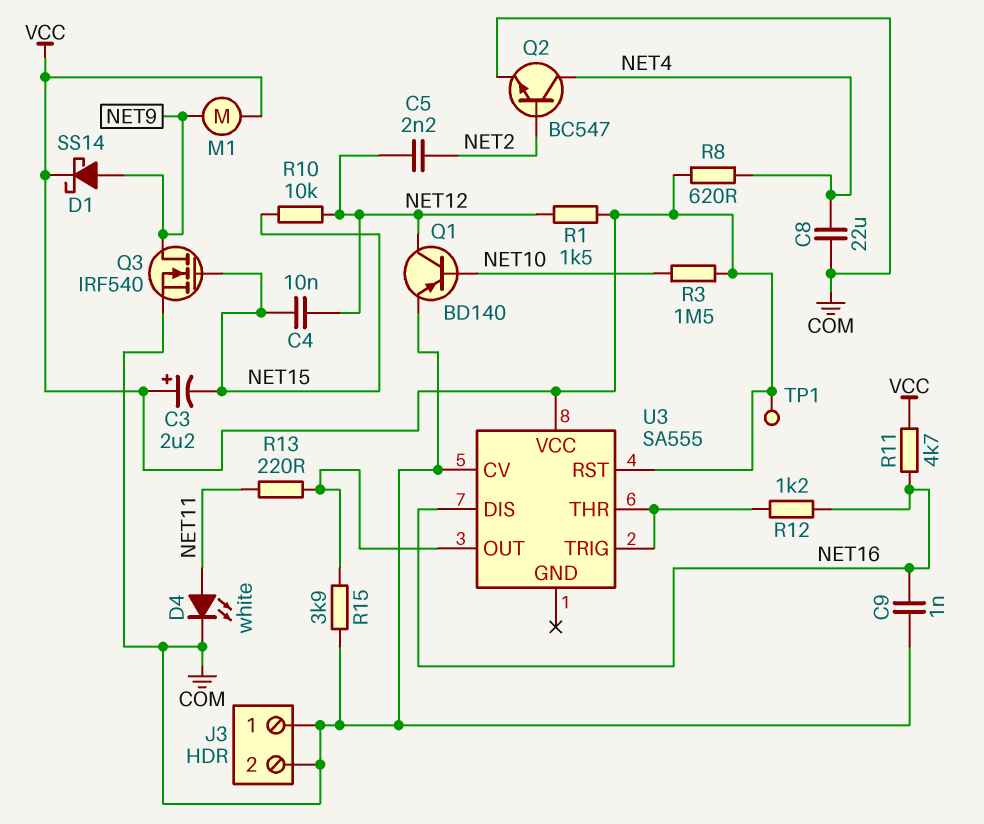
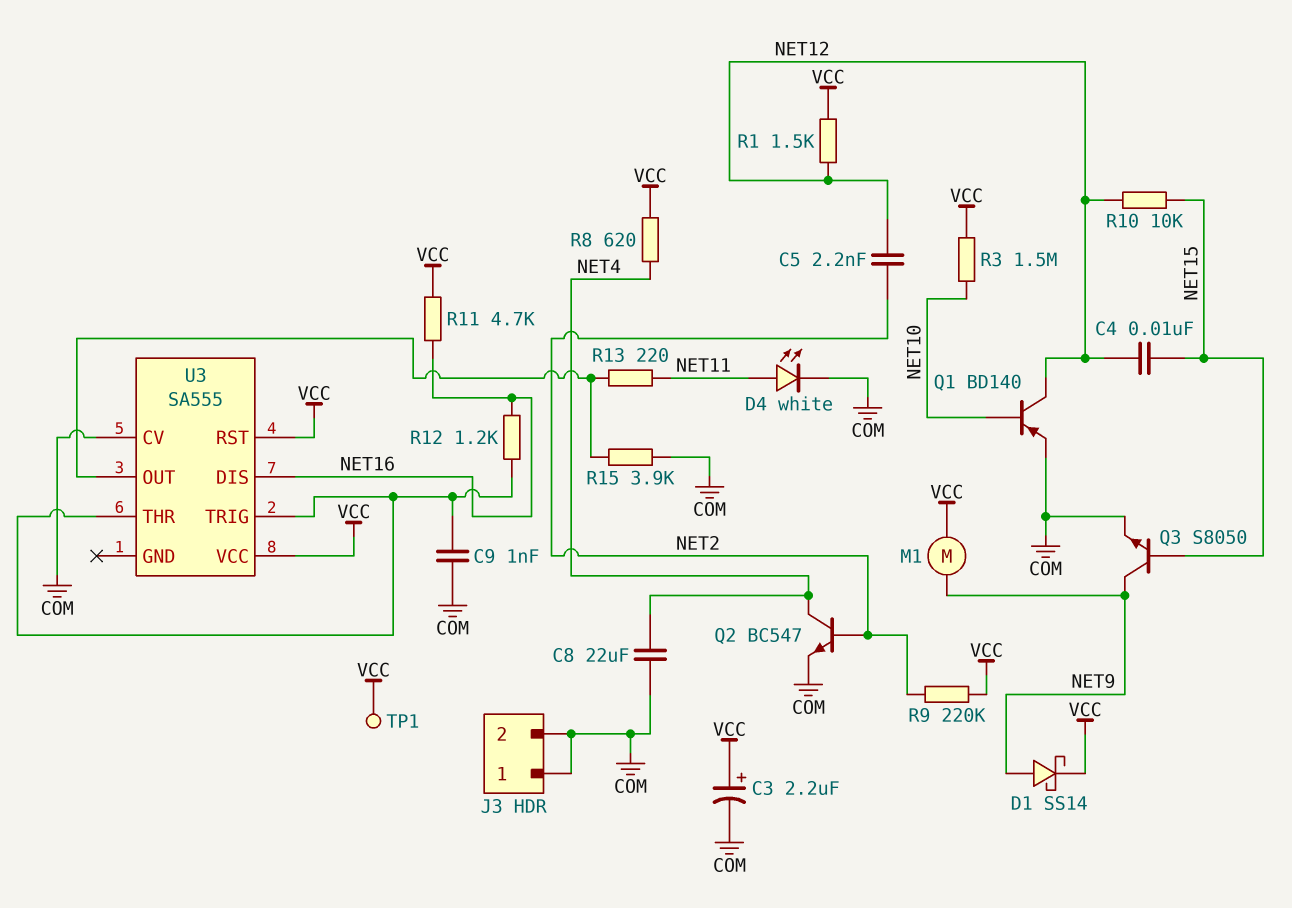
C3: 2.2uF (plus VCC, minus NET15) -> 2.2uF (plus VCC, minus COM)
C9: 1nF (COM, NET16) -> 1nF (COM, U3/THR)
Q3: NMOS IRF540 (G NET15, D NET9, S COM) -> NPN S8050 (B NET15, C NET9, E COM)
R9: none -> 220k (NET2, VCC)

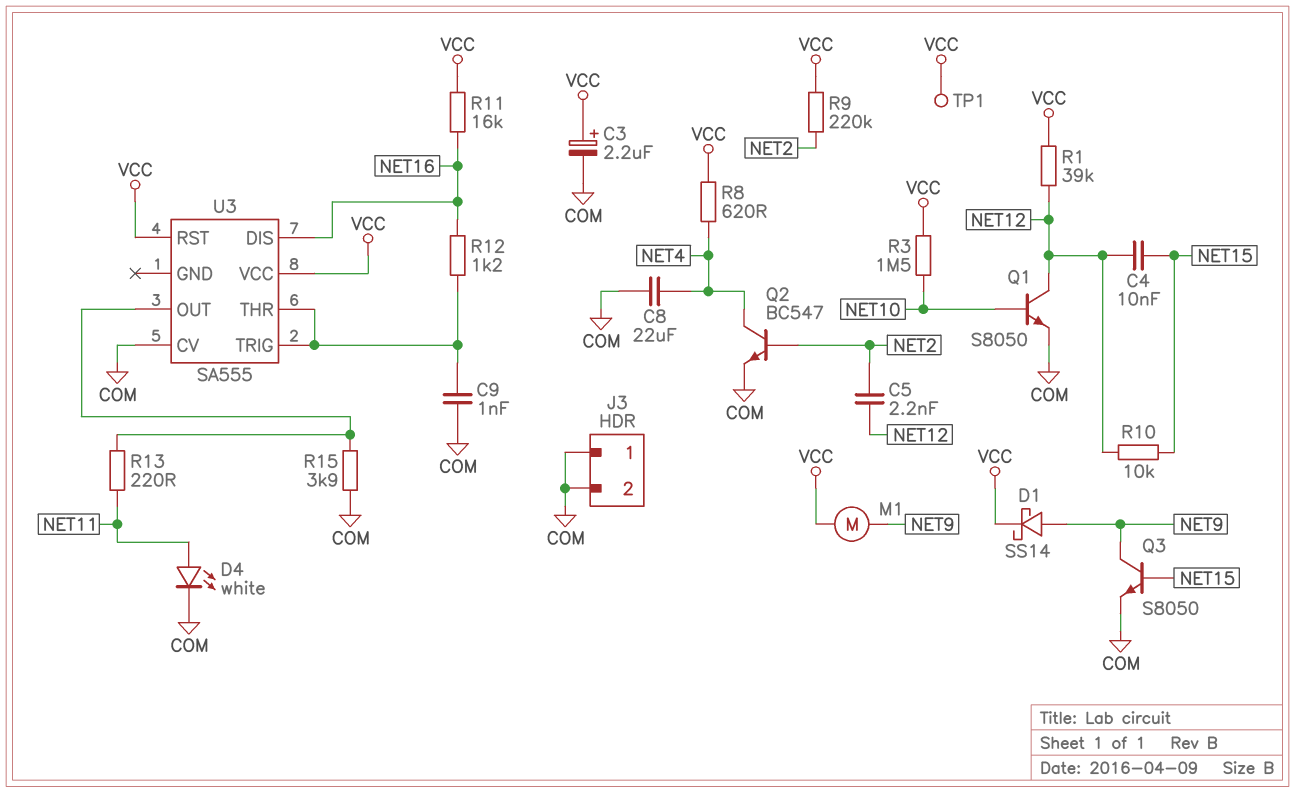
Q1: PNP BD140 (B NET10, C NET12, E COM) -> NPN S8050 (B NET10, C NET12, E COM)
R1: 1.5k (NET12, VCC) -> 39k (NET12, VCC)
R11: 4.7k (NET16, VCC) -> 16k (NET16, VCC)

